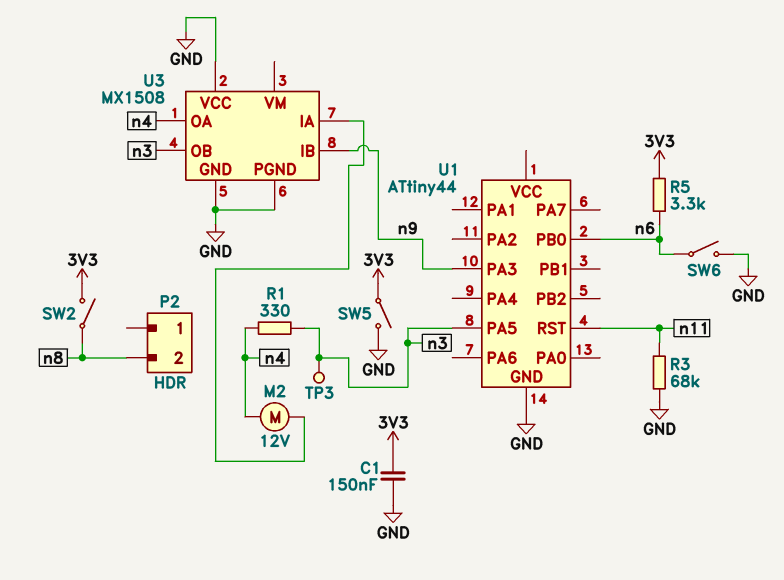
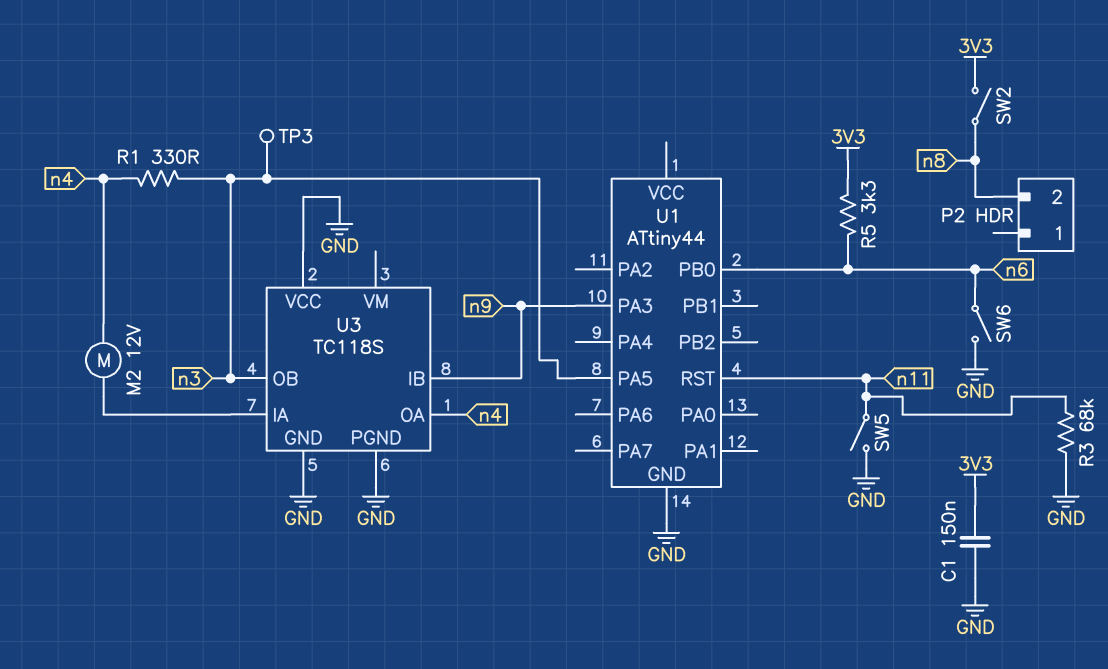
SW5: switch (3V3, GND) -> switch (GND, n11)
U3: MX1508 -> TC118S

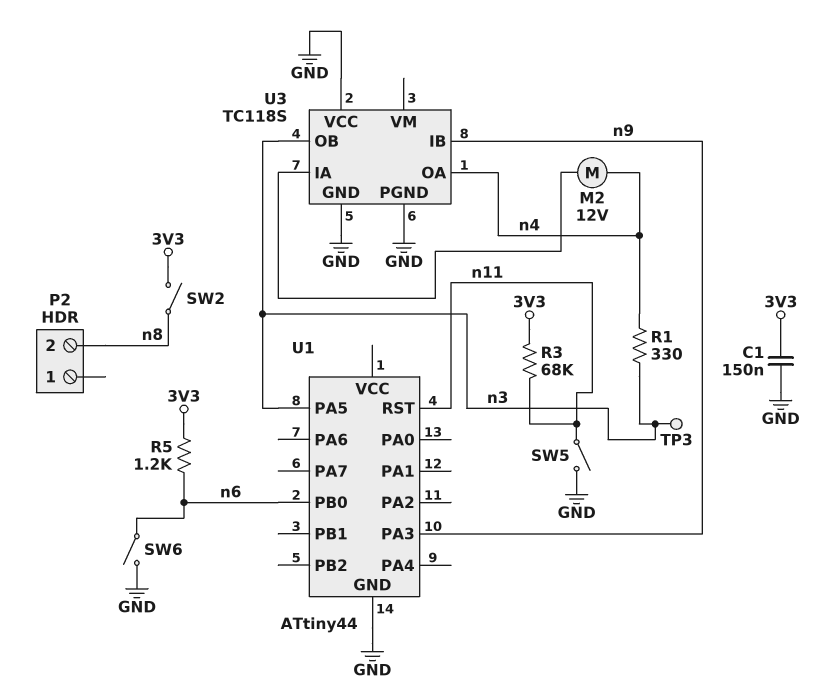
R3: 68k (GND, n11) -> 68k (3V3, n11)
R5: 3.3k (3V3, n6) -> 1.2k (3V3, n6)

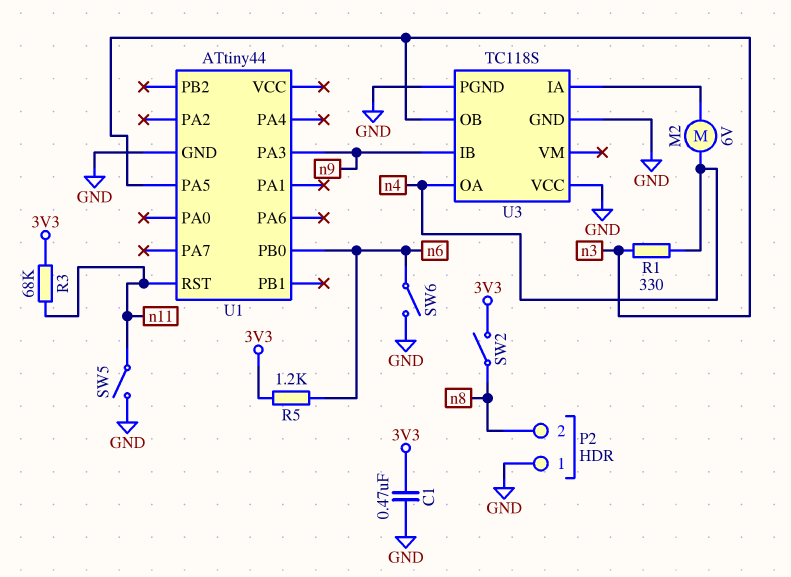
C1: 150nF (3V3, GND) -> 470nF (3V3, GND)
M2: motor 12V (U3/IA, n4) -> motor 6V (U3/IA, n4)
P2 pin 1: none -> GND
TP3: test point (n3) -> none

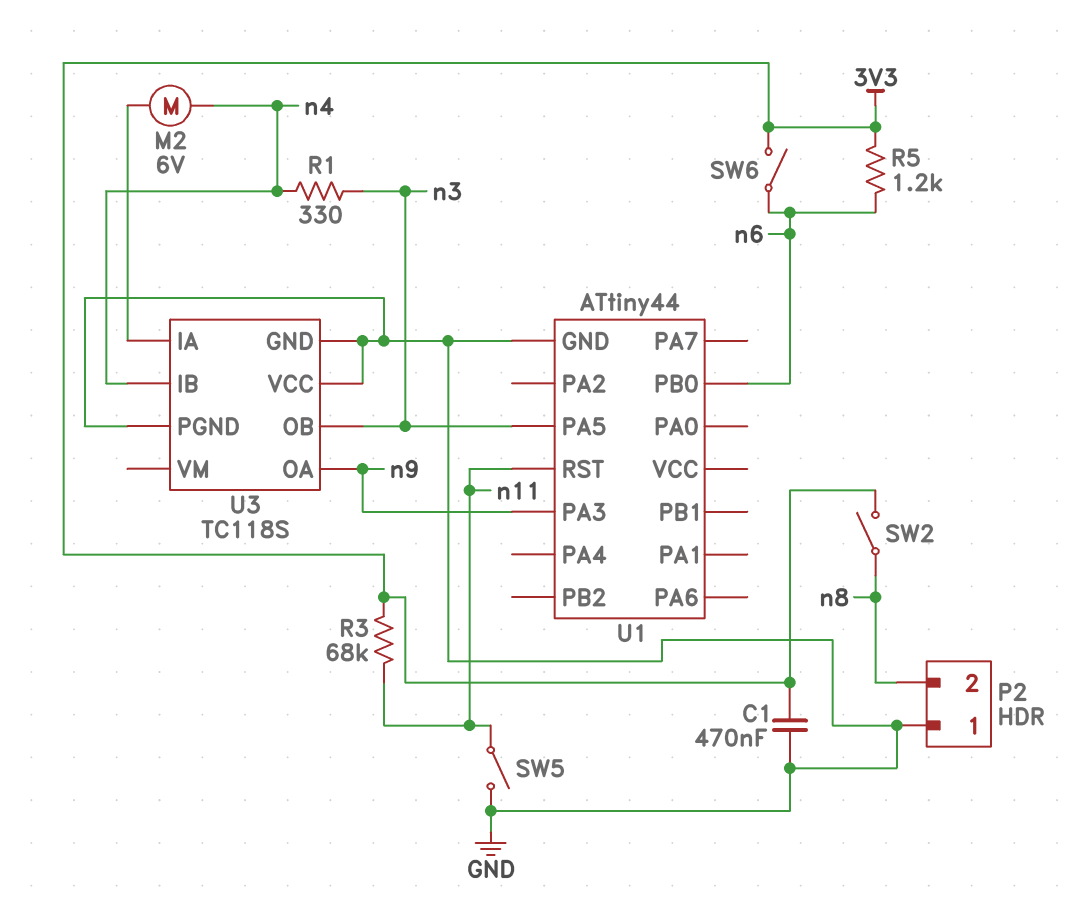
SW6: switch (GND, n6) -> switch (3V3, n6)
U3 pin IB: n9 -> n4
U3 pin OA: n4 -> n9

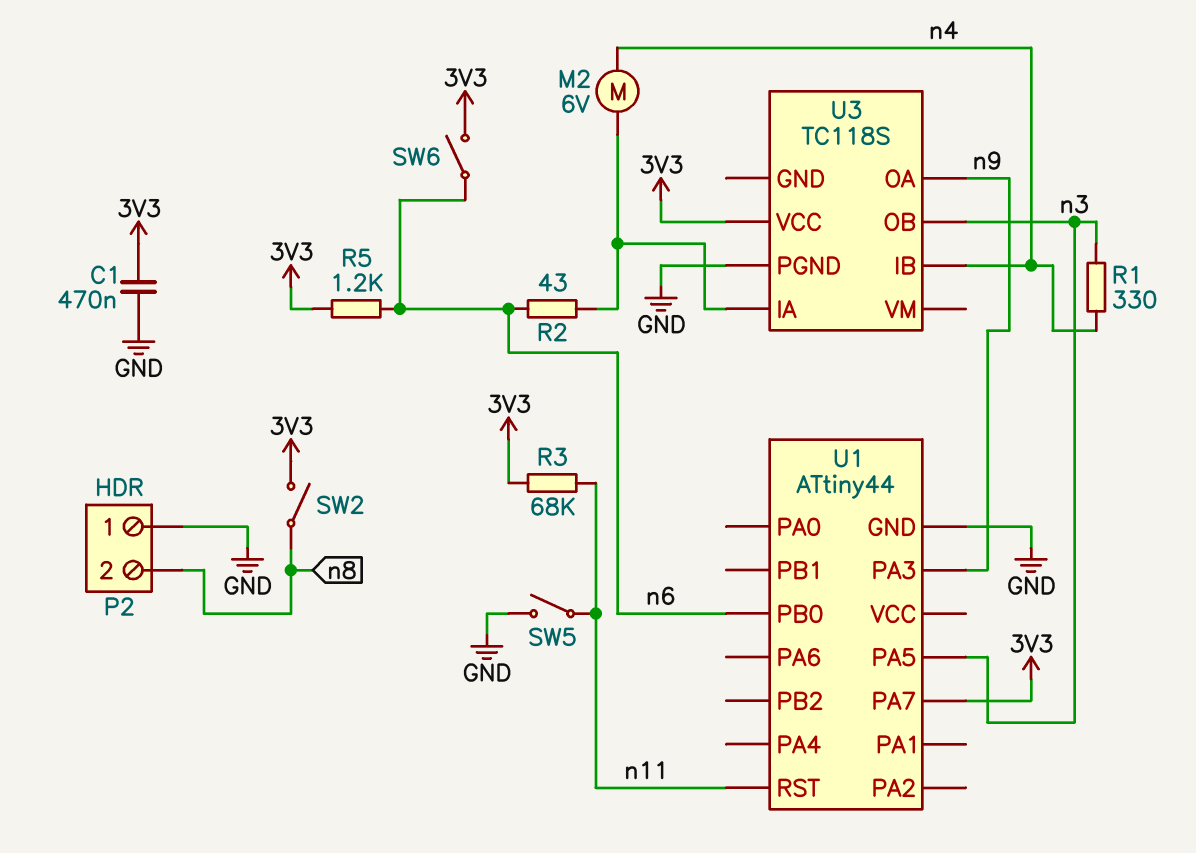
R2: none -> 43 (U3/IA, n6)
U1 pin PA7: none -> 3V3
U3 pin GND: GND -> none
U3 pin VCC: GND -> 3V3

